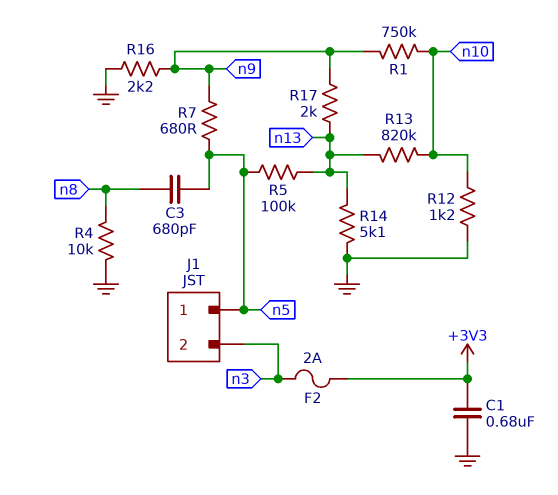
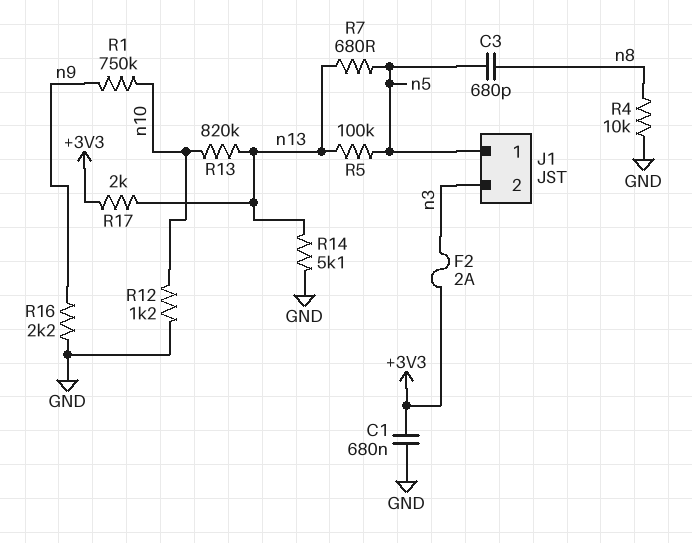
R7: 680 (n5, n9) -> 680 (n5, n13)
R17: 2k (n9, n13) -> 2k (+3V3, n13)

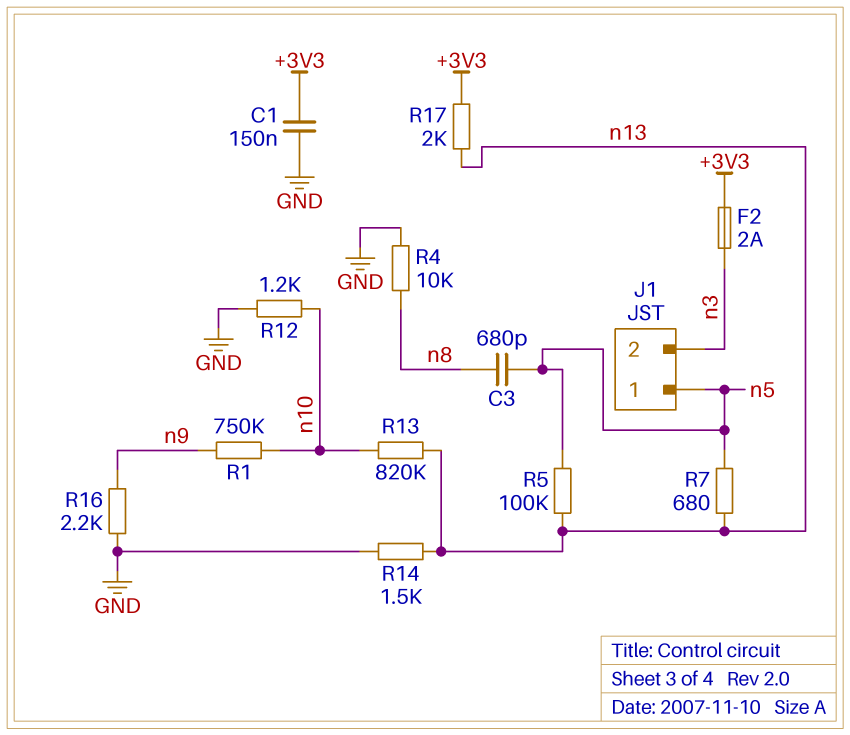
C1: 680nF (+3V3, GND) -> 150nF (+3V3, GND)
R14: 5.1k (GND, n13) -> 1.5k (GND, n13)

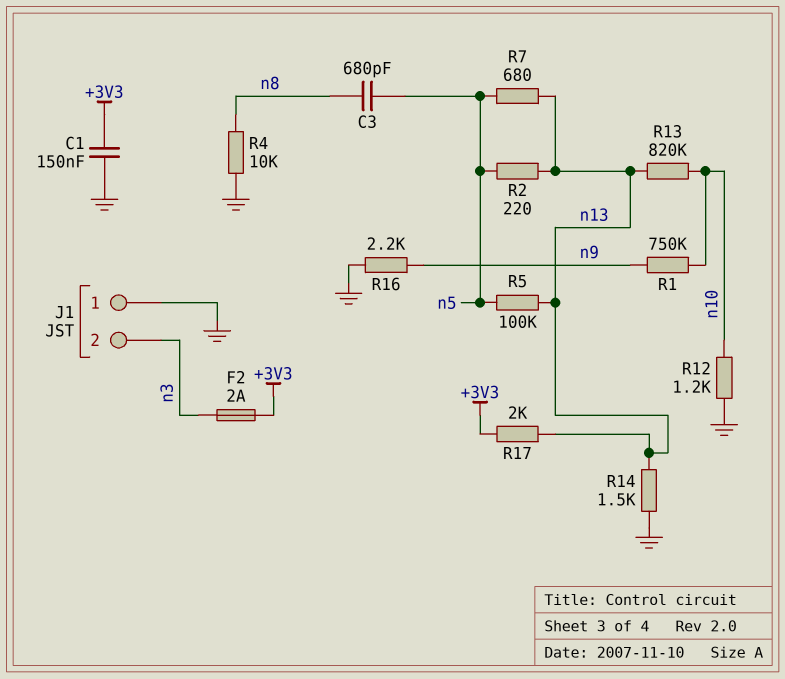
J1 pin 1: n5 -> GND
R2: none -> 220 (n5, n13)

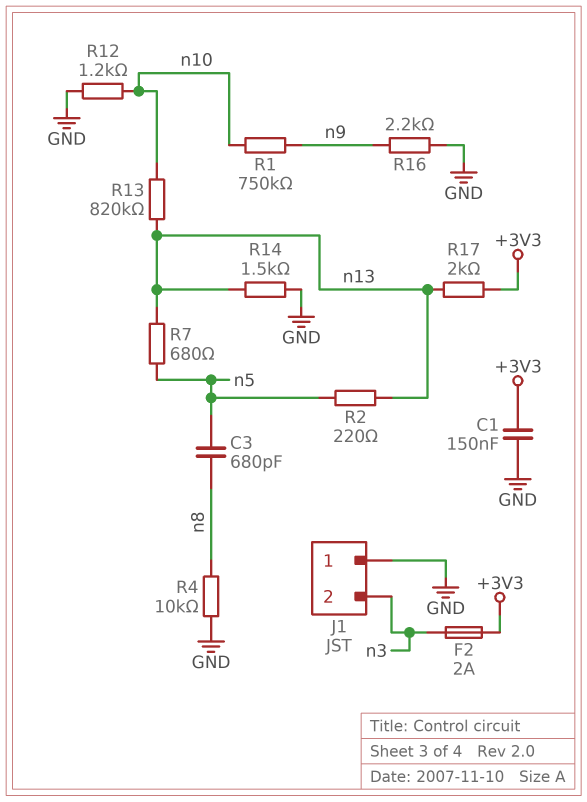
R5: 100k (n5, n13) -> none

